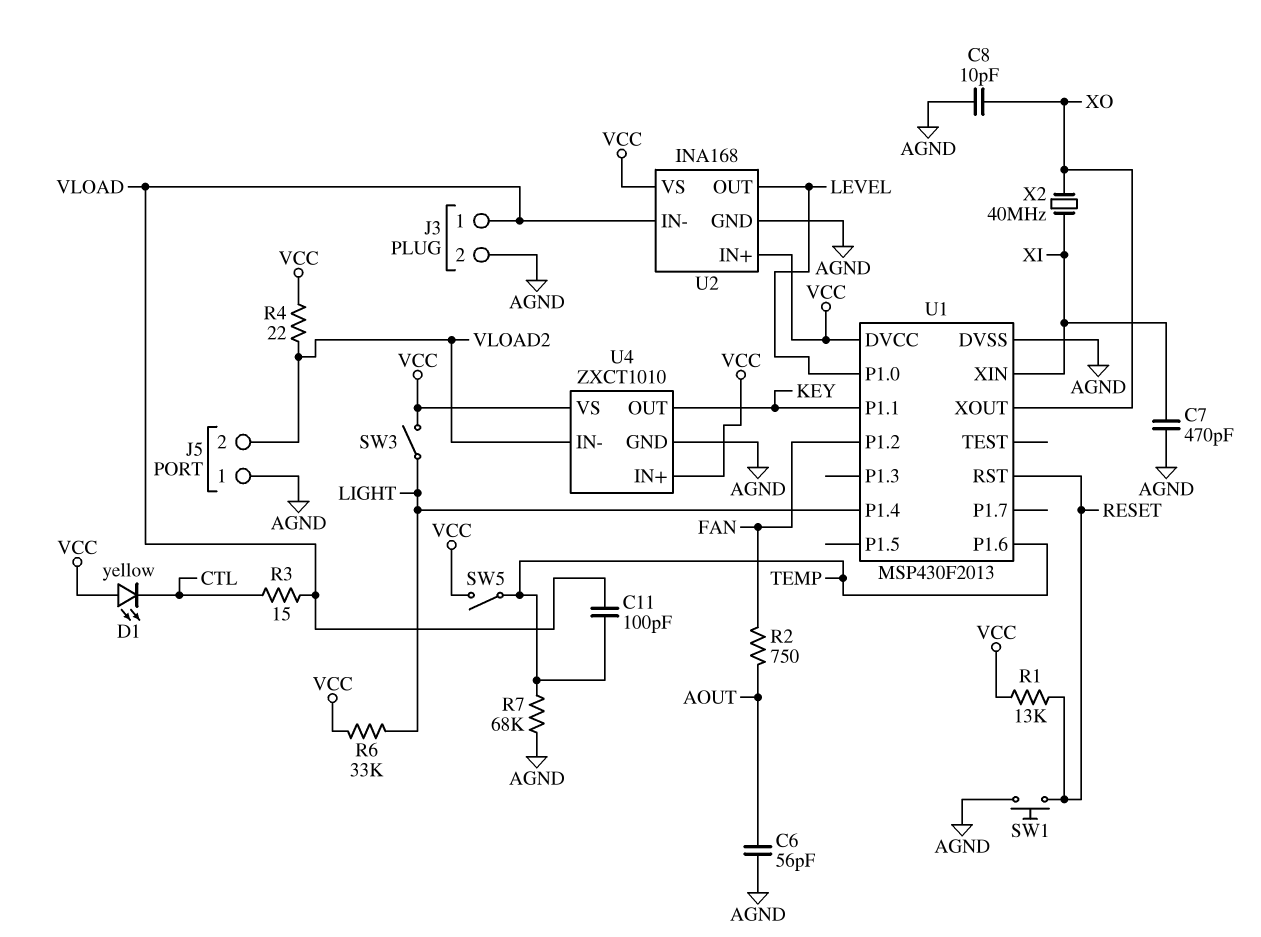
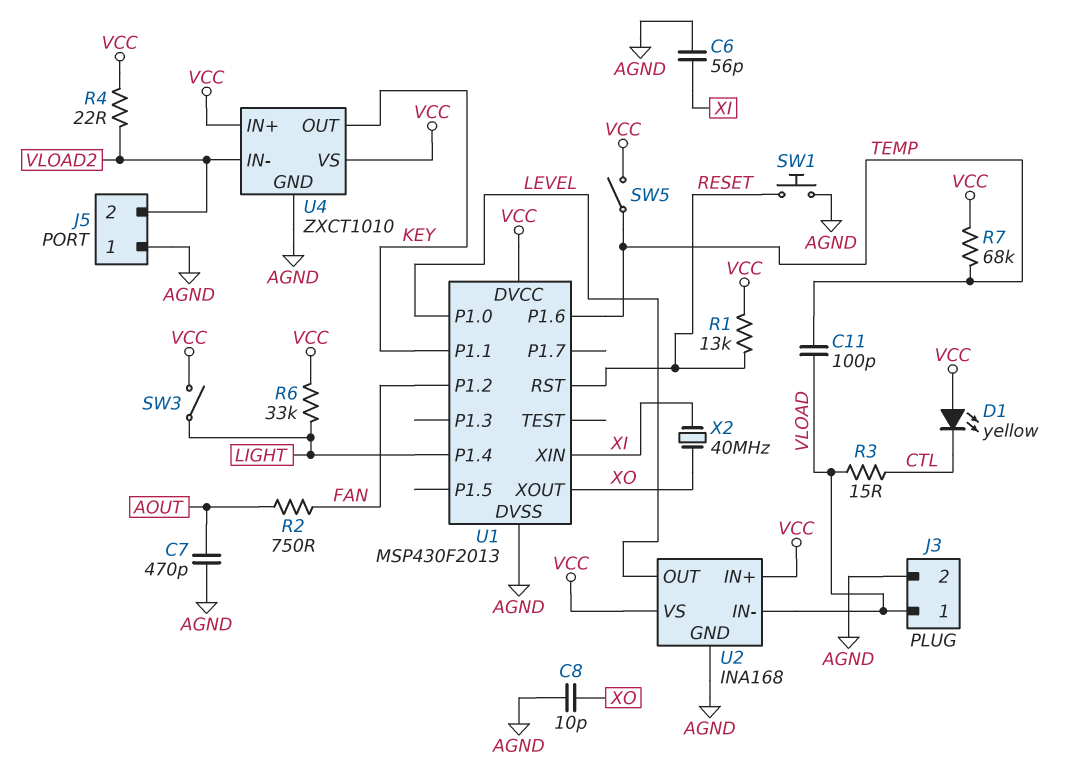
C6: 56pF (AGND, AOUT) -> 56pF (AGND, XI)
C7: 470pF (AGND, XI) -> 470pF (AGND, AOUT)
R7: 68k (AGND, TEMP) -> 68k (TEMP, VCC)

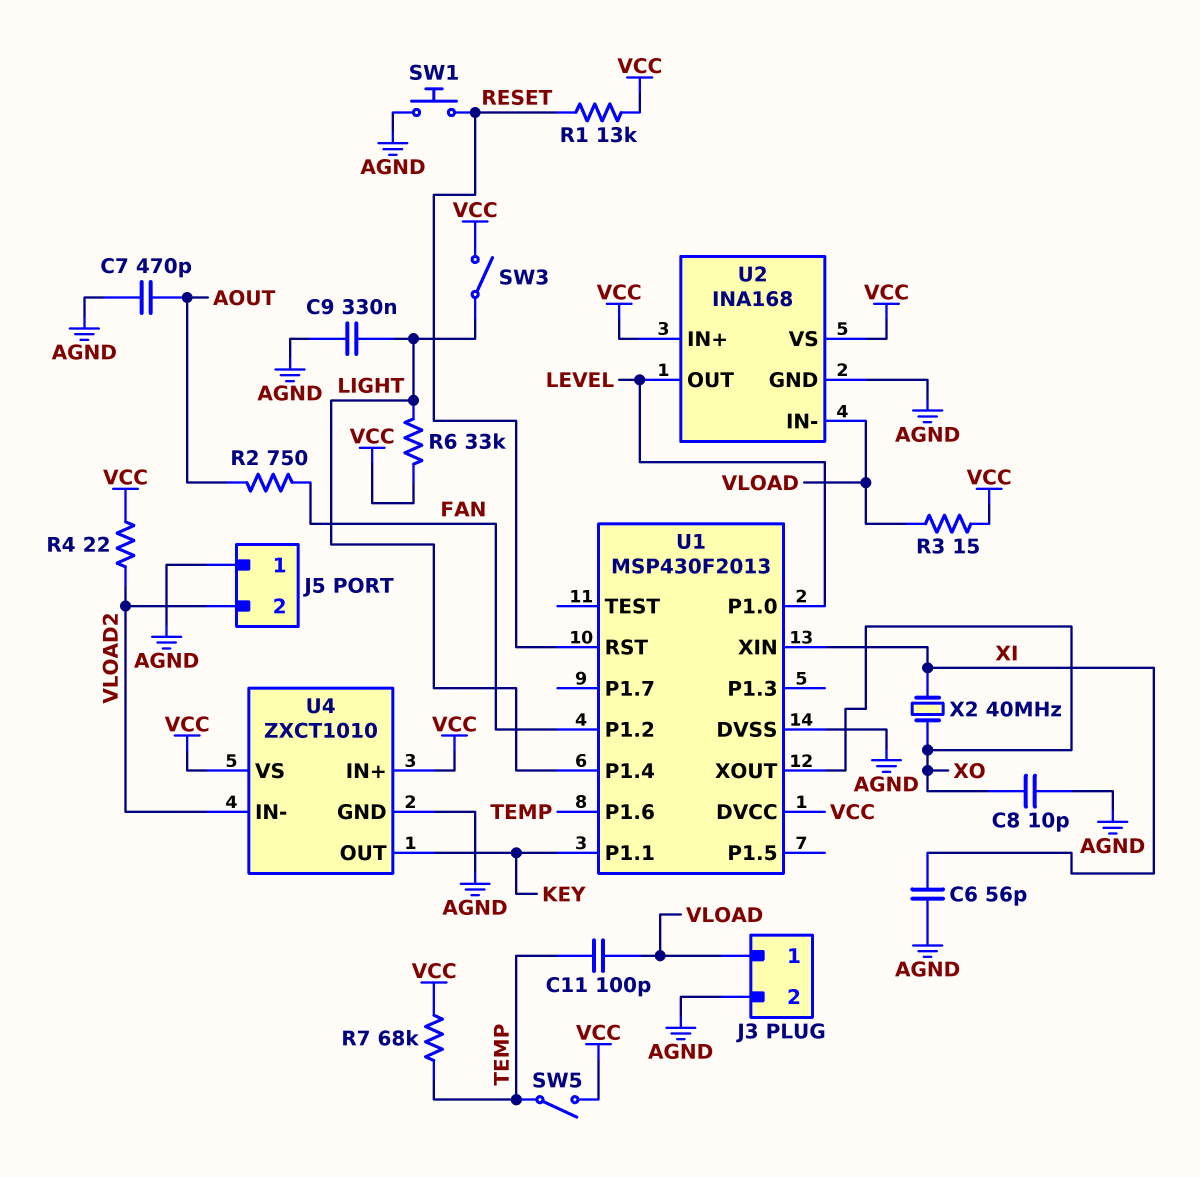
C9: none -> 330nF (AGND, LIGHT)
D1: LED yellow (A VCC, K CTL) -> none
R3: 15 (CTL, VLOAD) -> 15 (VCC, VLOAD)

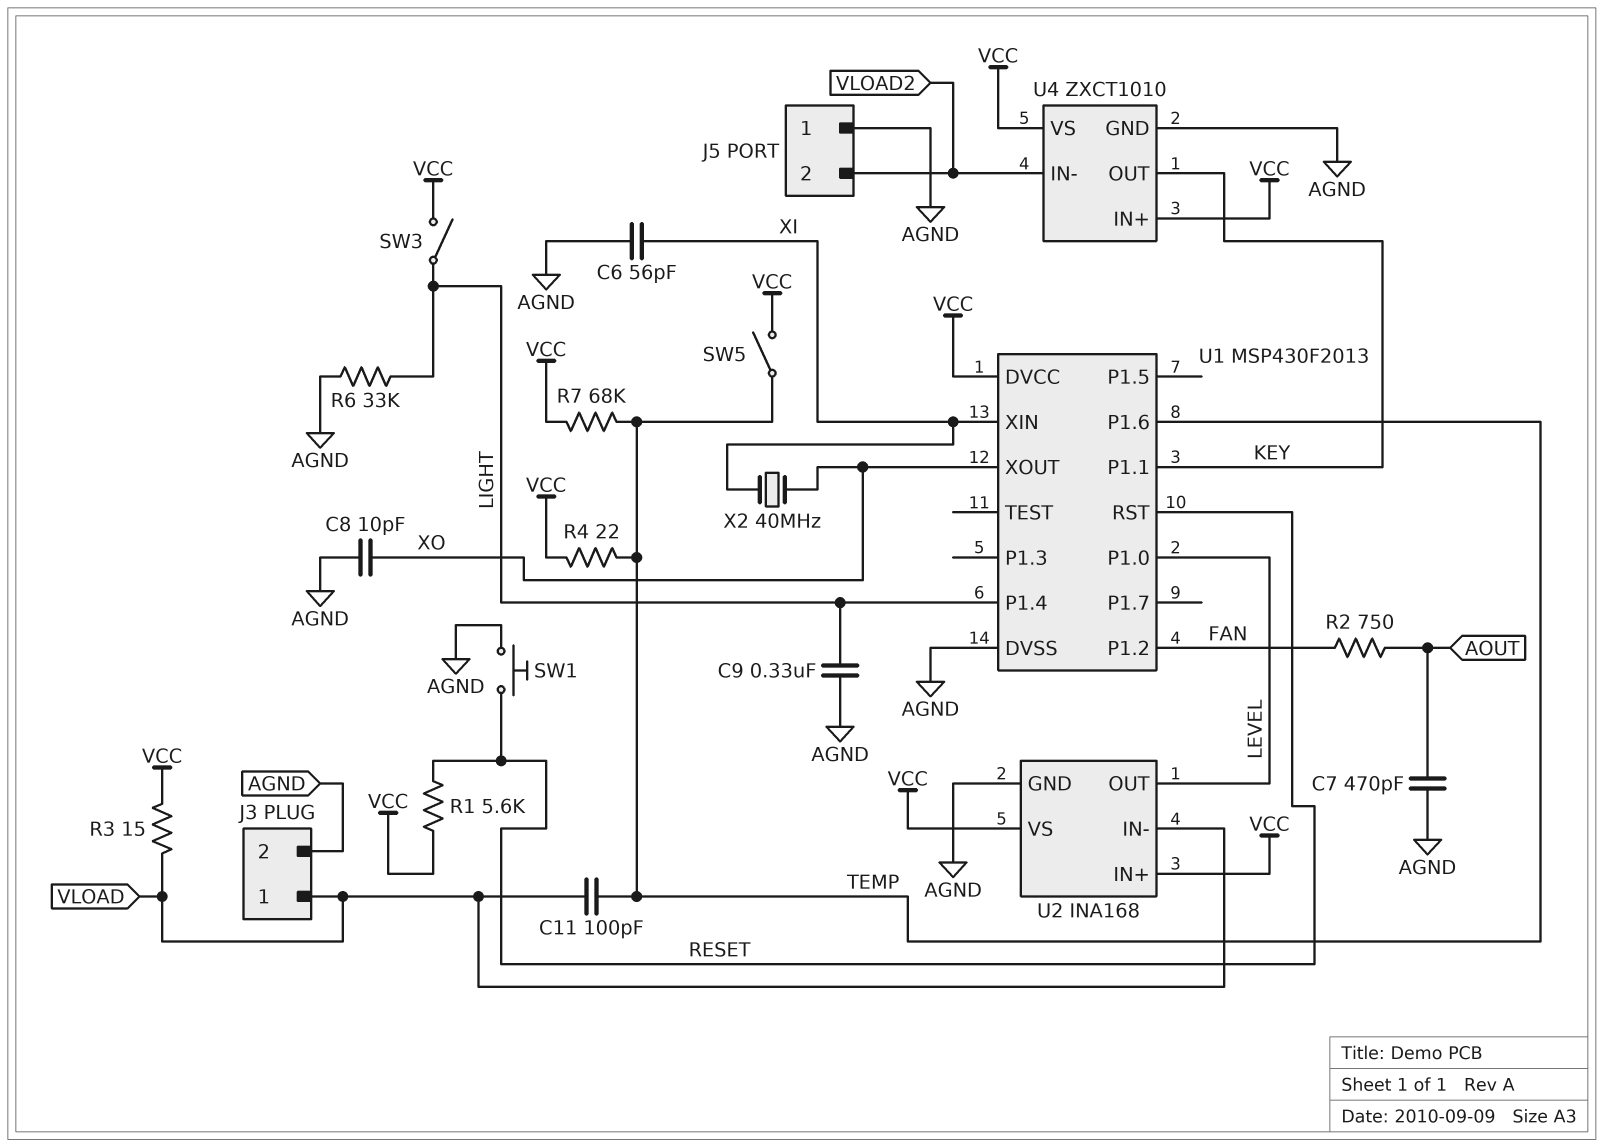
R1: 13k (RESET, VCC) -> 5.6k (RESET, VCC)
R4: 22 (VCC, VLOAD2) -> 22 (TEMP, VCC)
R6: 33k (LIGHT, VCC) -> 33k (AGND, LIGHT)

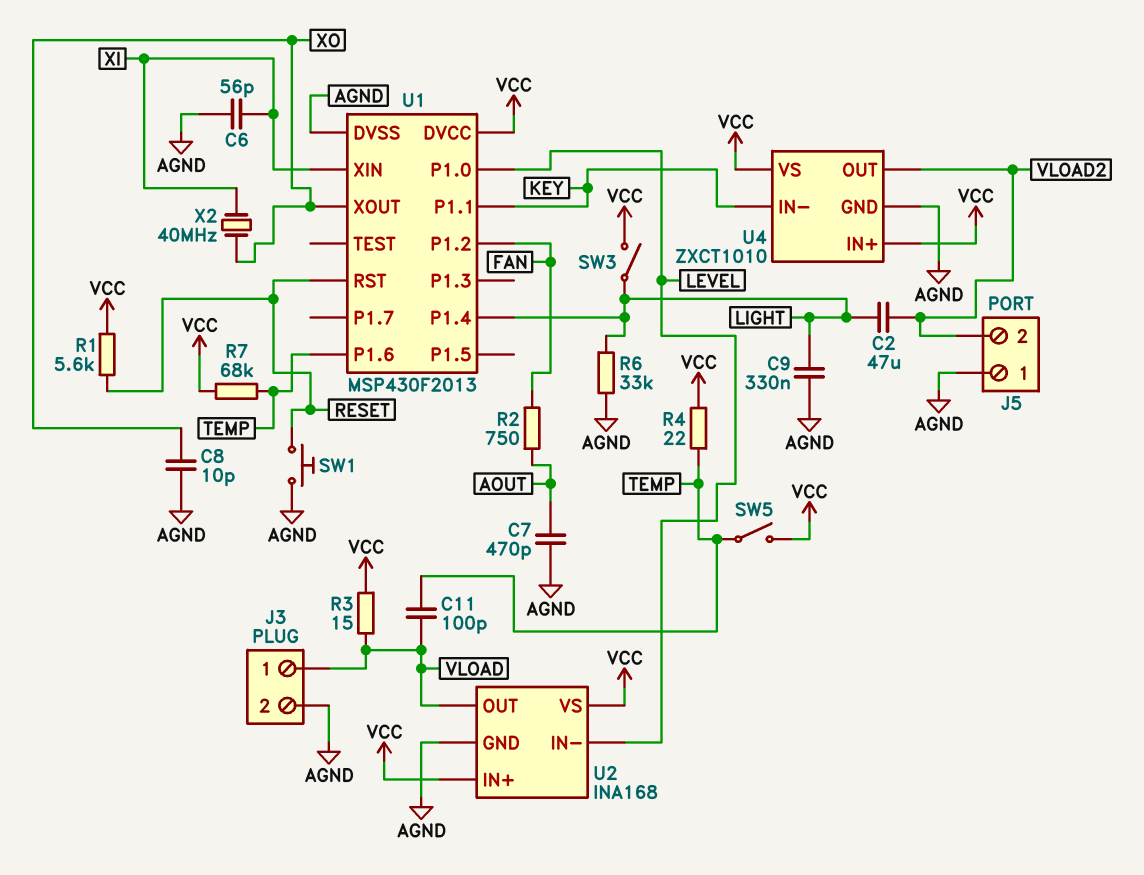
C2: none -> 47uF (LIGHT, VLOAD2)
U2 pin IN-: VLOAD -> LEVEL
U2 pin OUT: LEVEL -> VLOAD
U4 pin IN-: VLOAD2 -> KEY
U4 pin OUT: KEY -> VLOAD2

